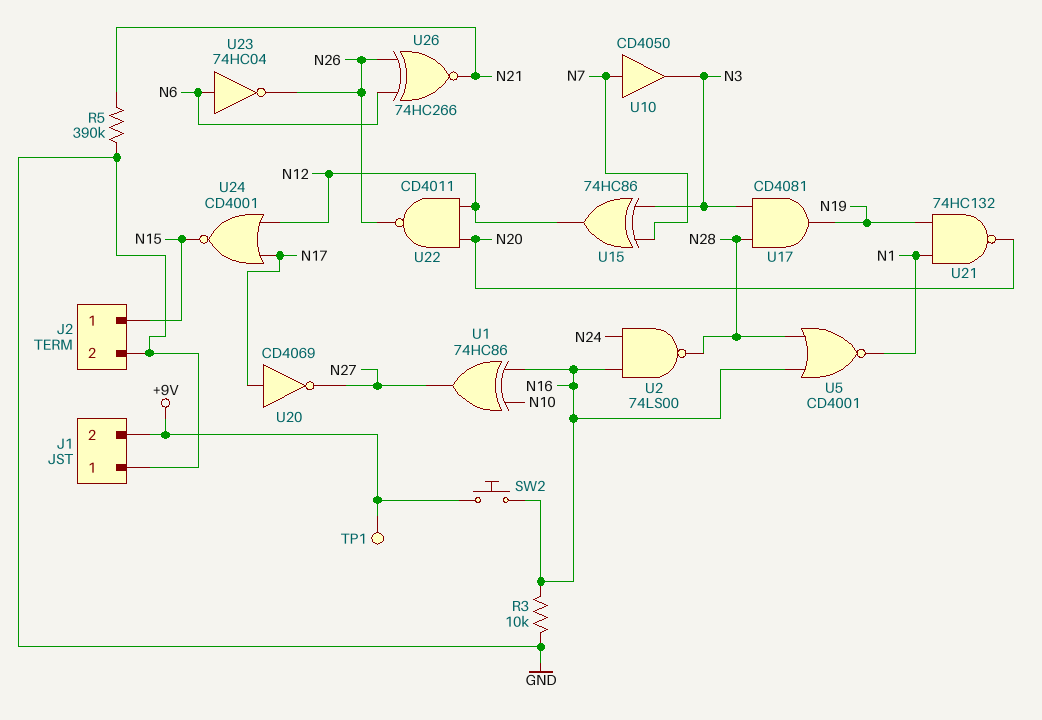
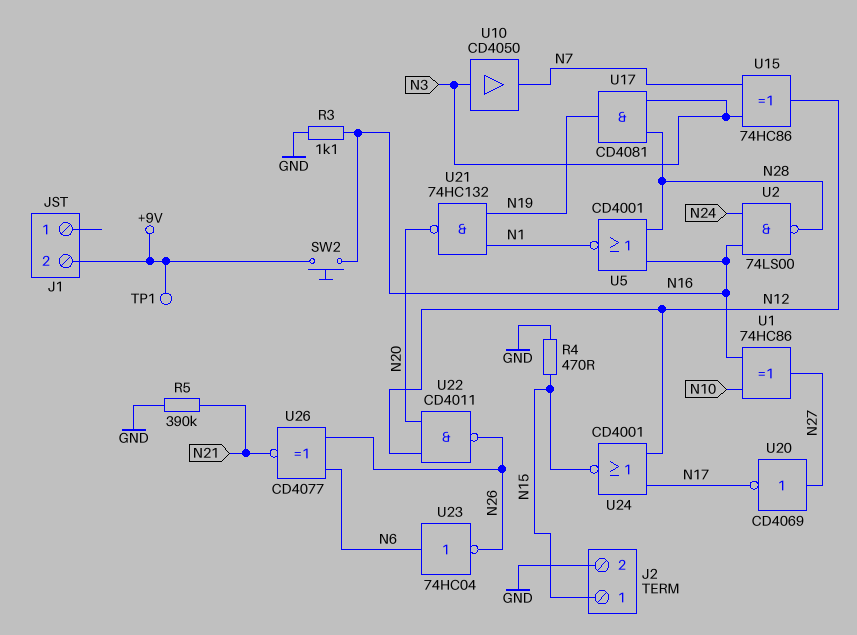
J1 pin 1: GND -> none
R3: 10k (GND, N16) -> 1.1k (GND, N16)
R4: none -> 470 (GND, N15)
U10: buffer CD4050 (in N7, out N3) -> buffer CD4050 (in N3, out N7)
U20: NOT CD4069 (in N17, out N27) -> NOT CD4069 (in N27, out N17)
U26: XNOR 74HC266 (in N6, in N26, out N21) -> XNOR CD4077 (in N6, in N26, out N21)

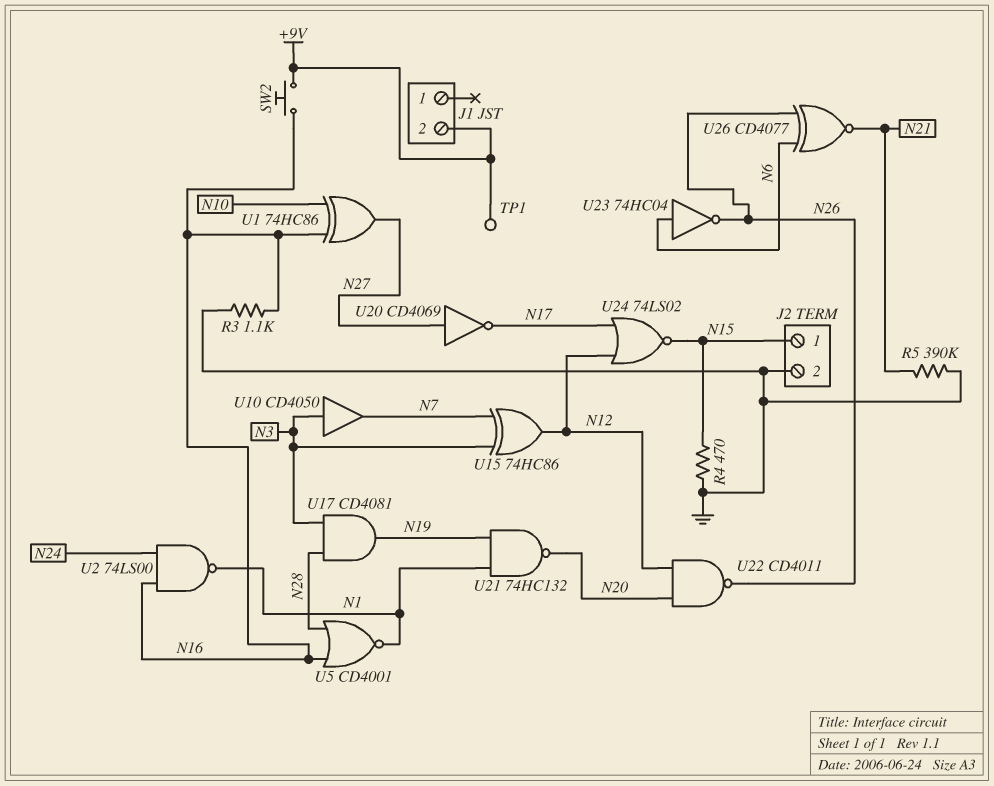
U2: NAND 74LS00 (in N16, in N24, out N28) -> NAND 74LS00 (in N16, in N24, out N1)
U24: NOR CD4001 (in N12, in N17, out N15) -> NOR 74LS02 (in N12, in N17, out N15)

